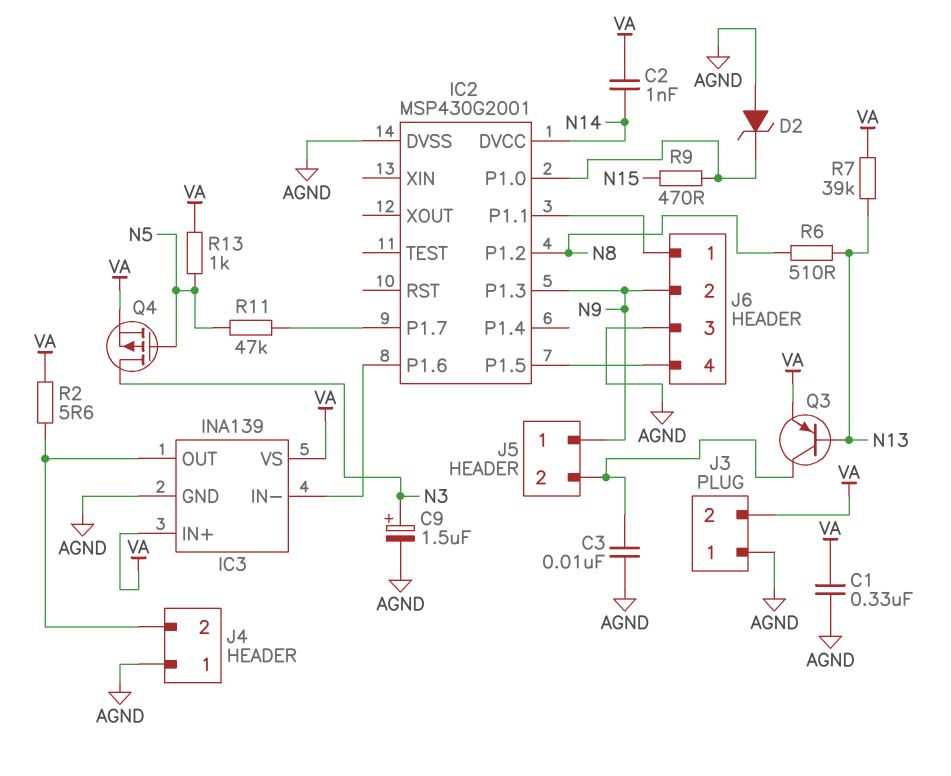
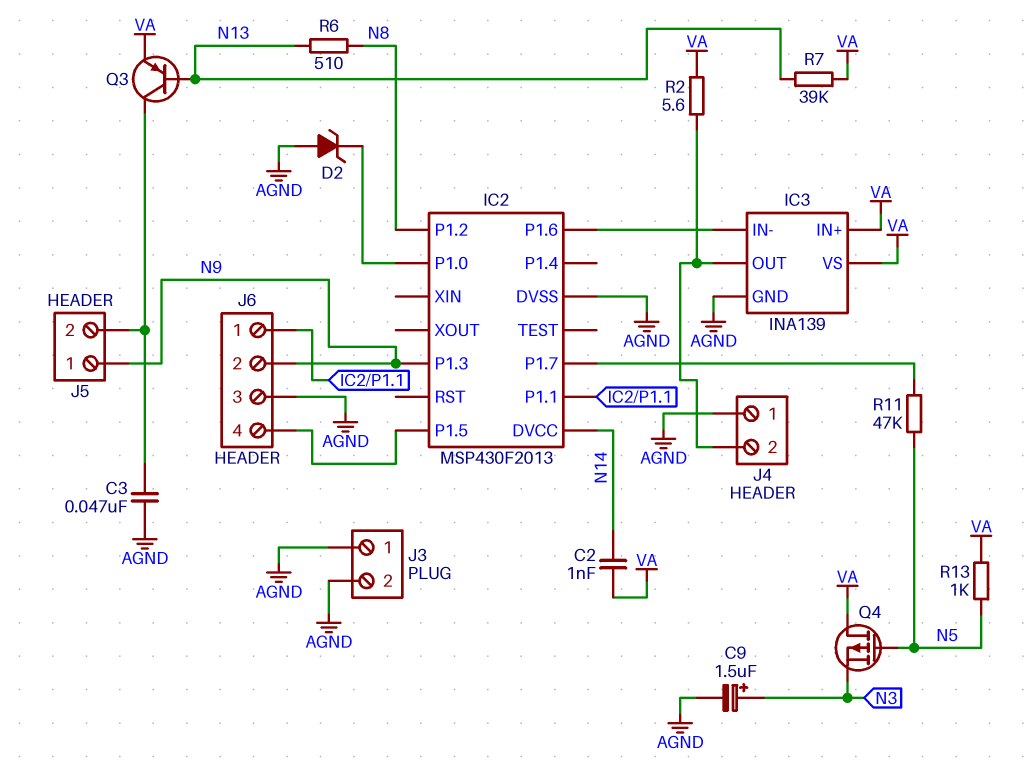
C1: 330nF (AGND, VA) -> none
C3: 10nF (AGND, J5/2) -> 47nF (AGND, J5/2)
IC2: MSP430G2001 -> MSP430F2013
J3 pin 2: VA -> AGND
Q4: PMOS (G N5, D N3, S VA) -> PMOS (G N5, D VA, S N3)
R9: 470 (IC2/P1.0, N15) -> none

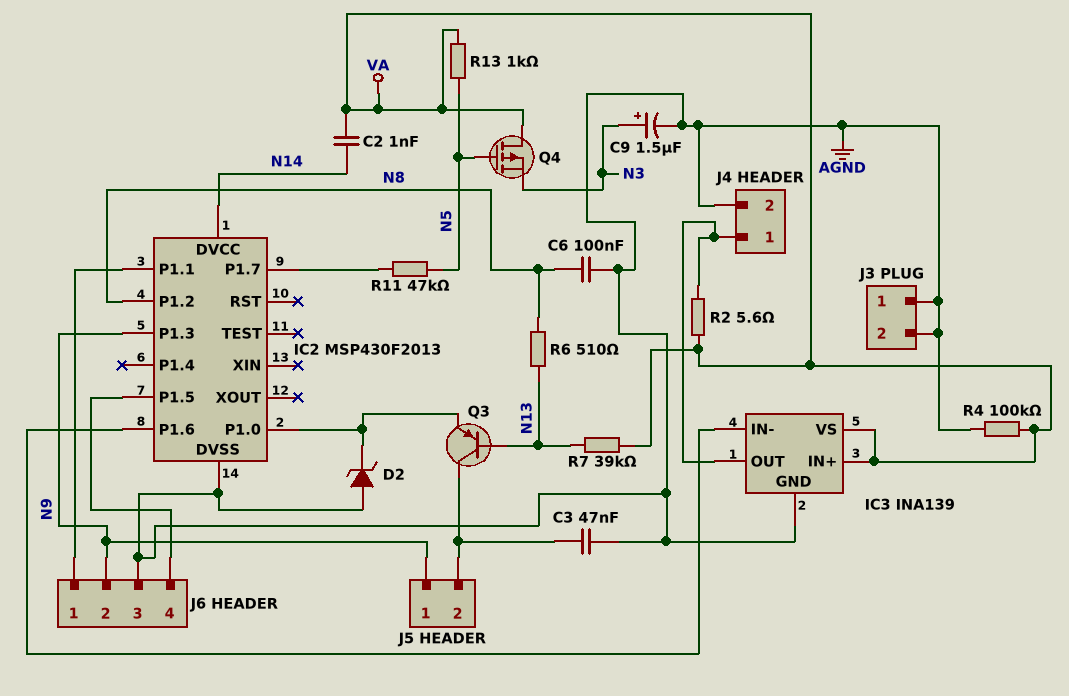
C6: none -> 100nF (AGND, N8)
J4 pin 1: AGND -> IC3/OUT
J4 pin 2: IC3/OUT -> AGND
Q3: PNP (B N13, C J5/2, E VA) -> PNP (B N13, C J5/2, E IC2/P1.0)
R4: none -> 100k (AGND, VA)

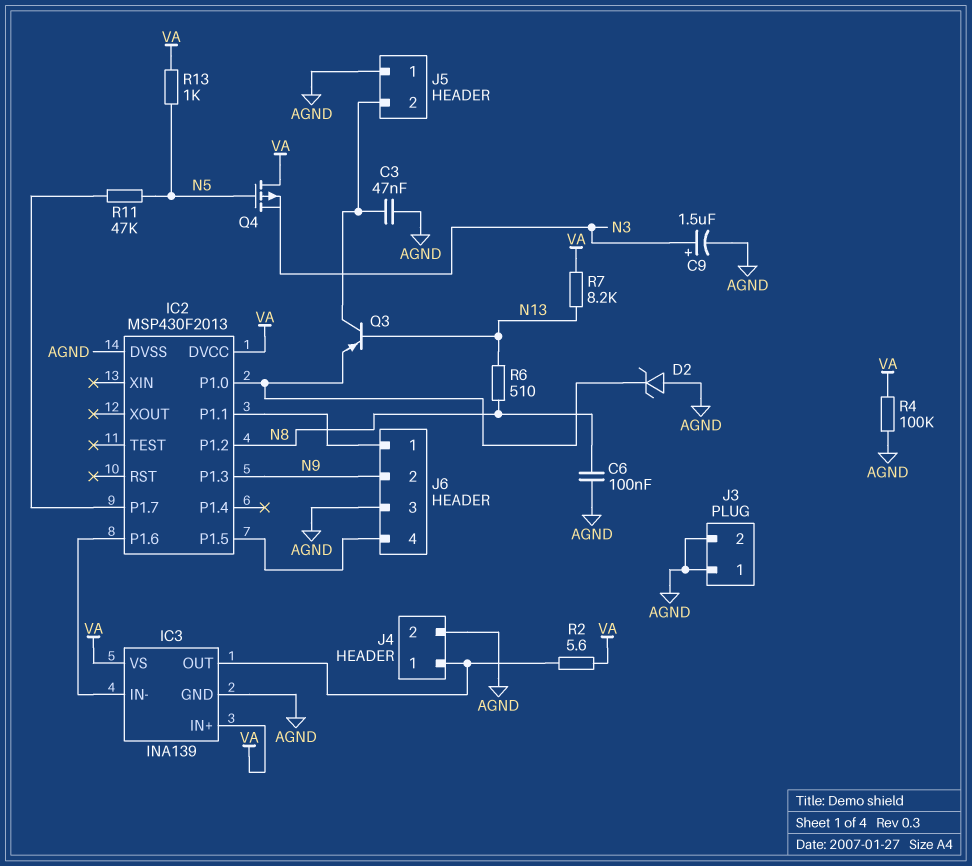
C2: 1nF (N14, VA) -> none
IC2 pin DVCC: N14 -> VA
J5 pin 1: N9 -> AGND
R7: 39k (N13, VA) -> 8.2k (N13, VA)

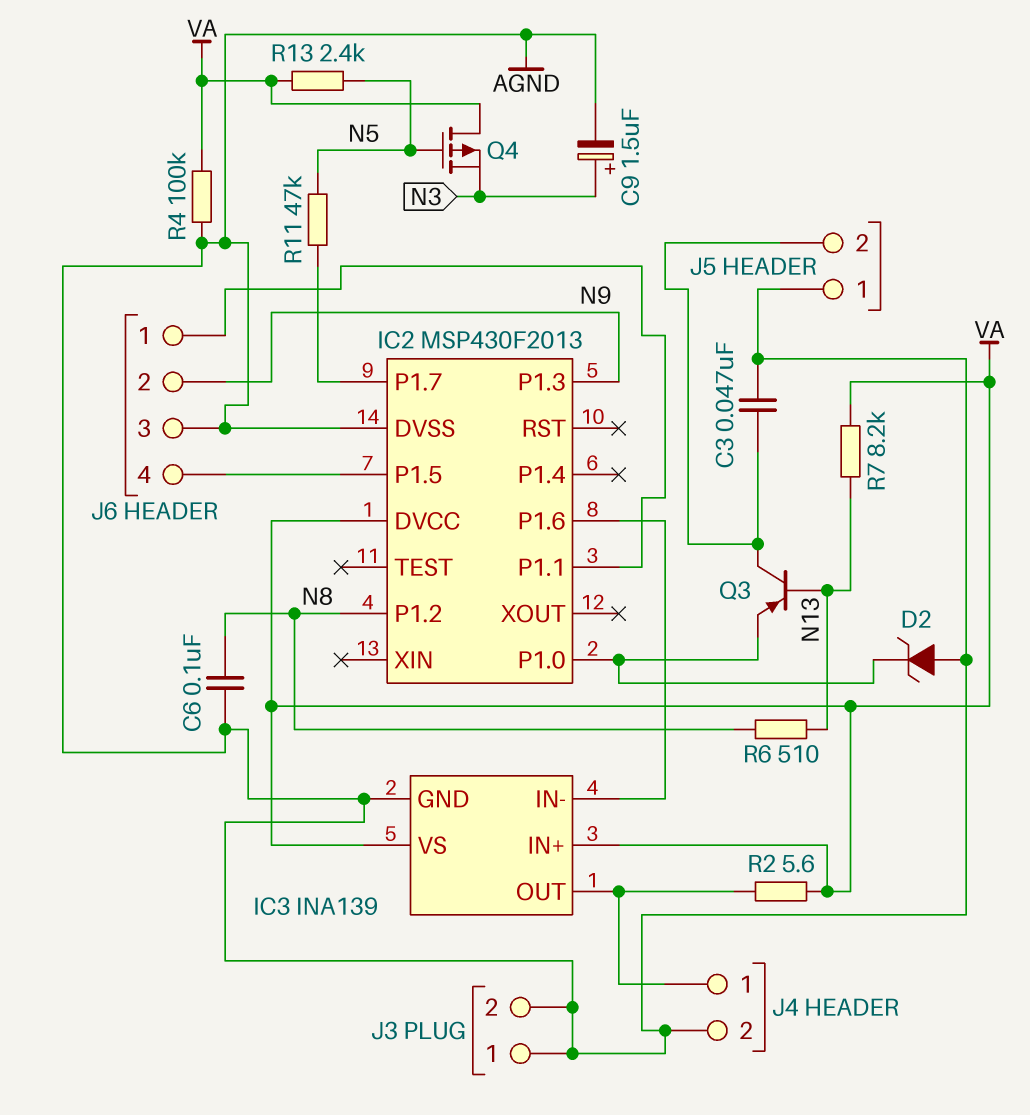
R13: 1k (N5, VA) -> 2.4k (N5, VA)

